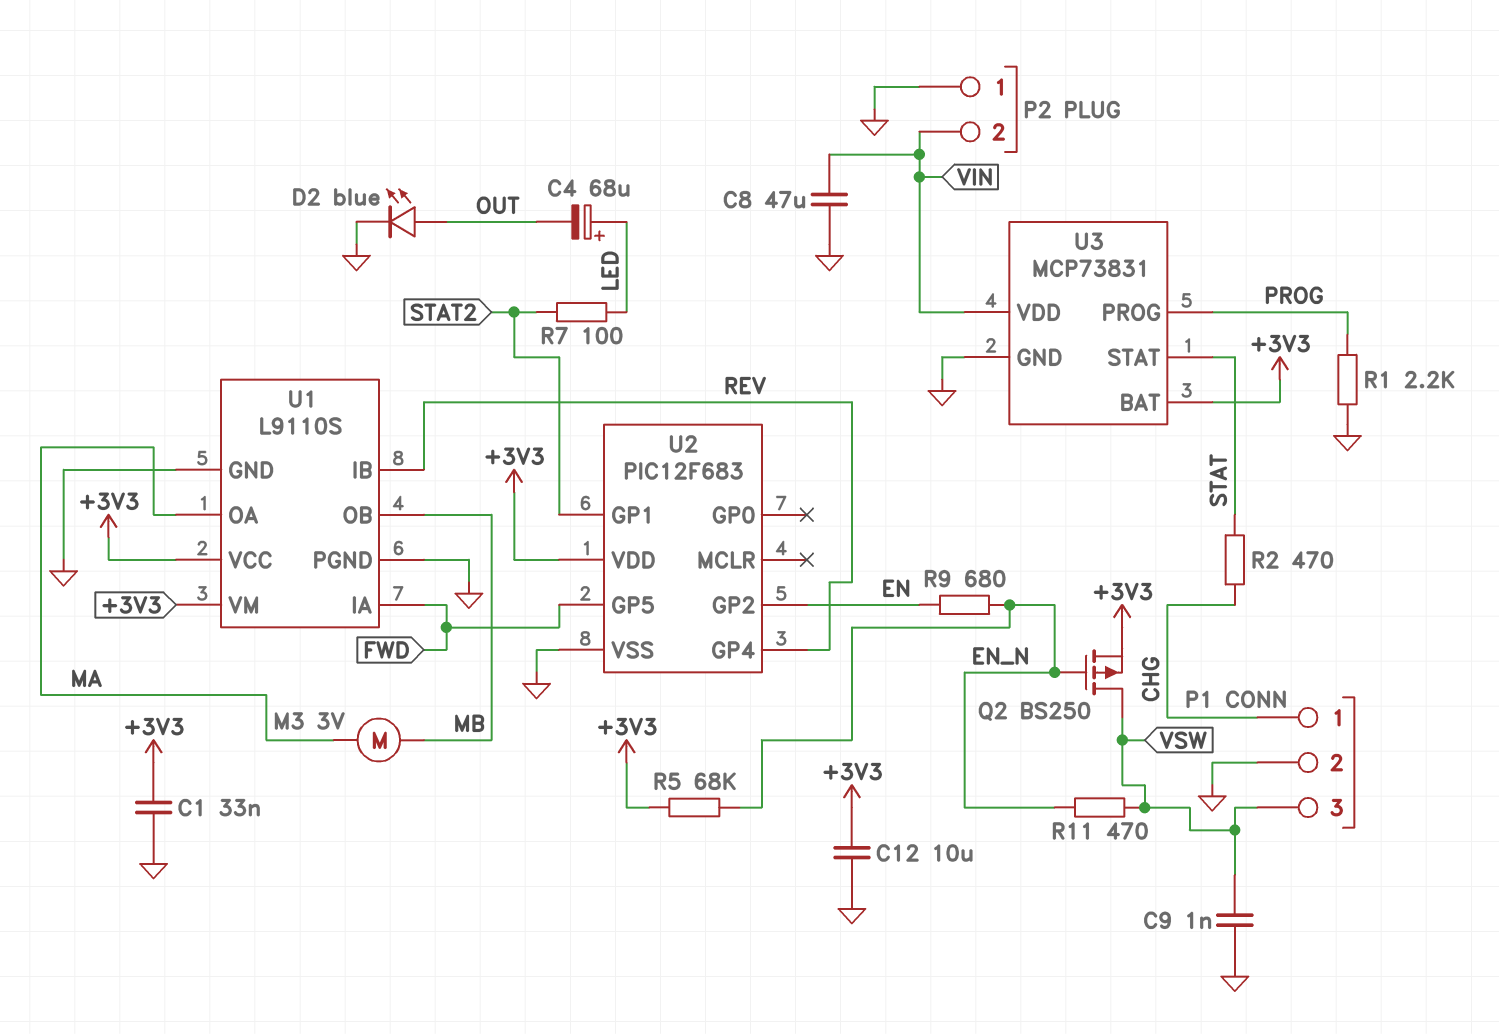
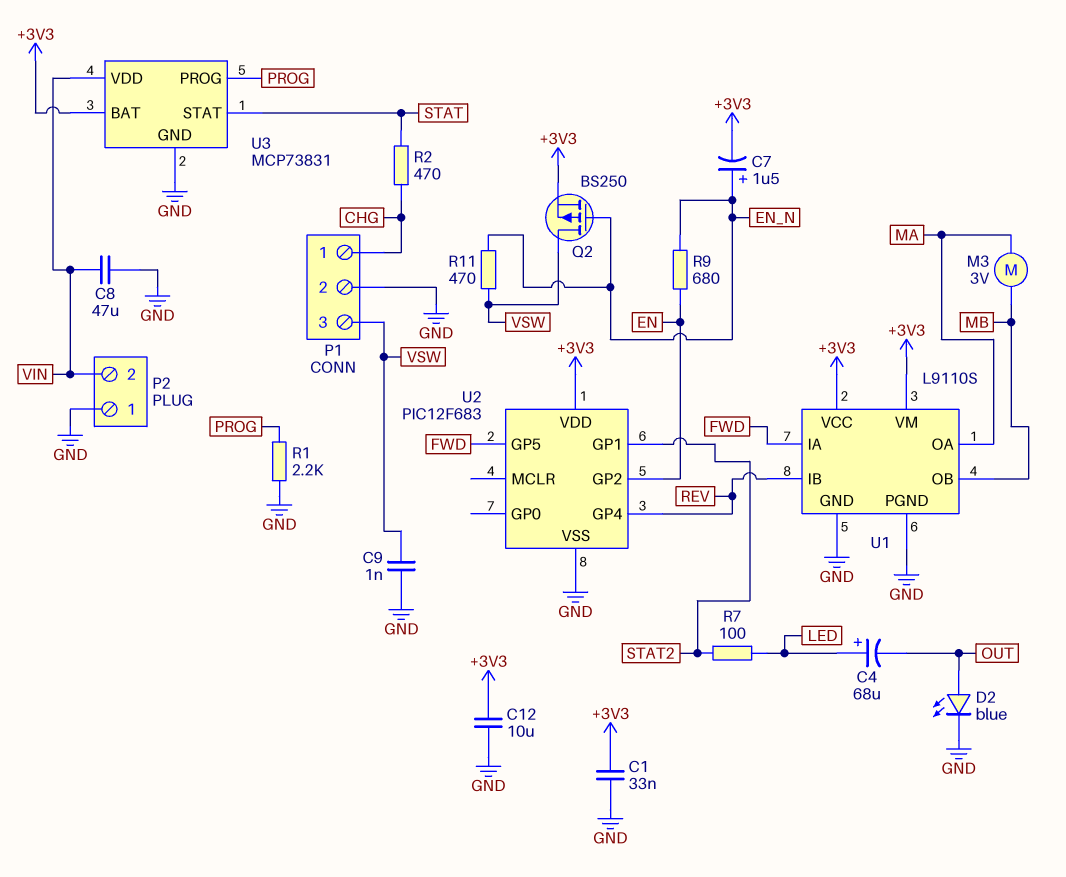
C7: none -> 1.5uF (plus EN_N, minus +3V3)
R5: 68k (+3V3, EN_N) -> none

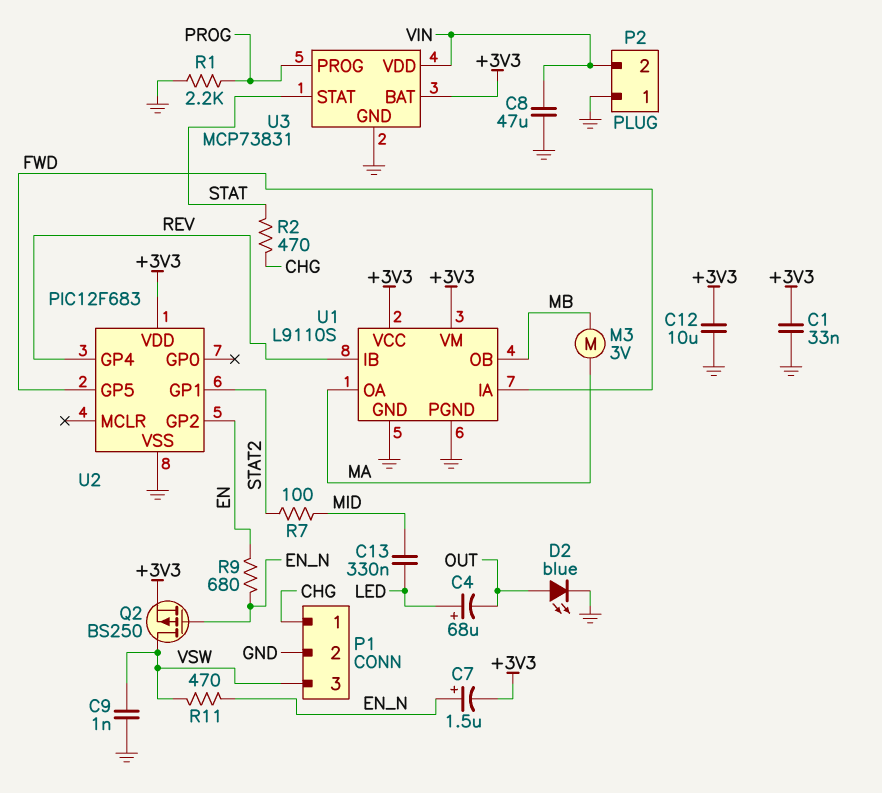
C13: none -> 330nF (LED, MID)
R7: 100 (LED, STAT2) -> 100 (MID, STAT2)

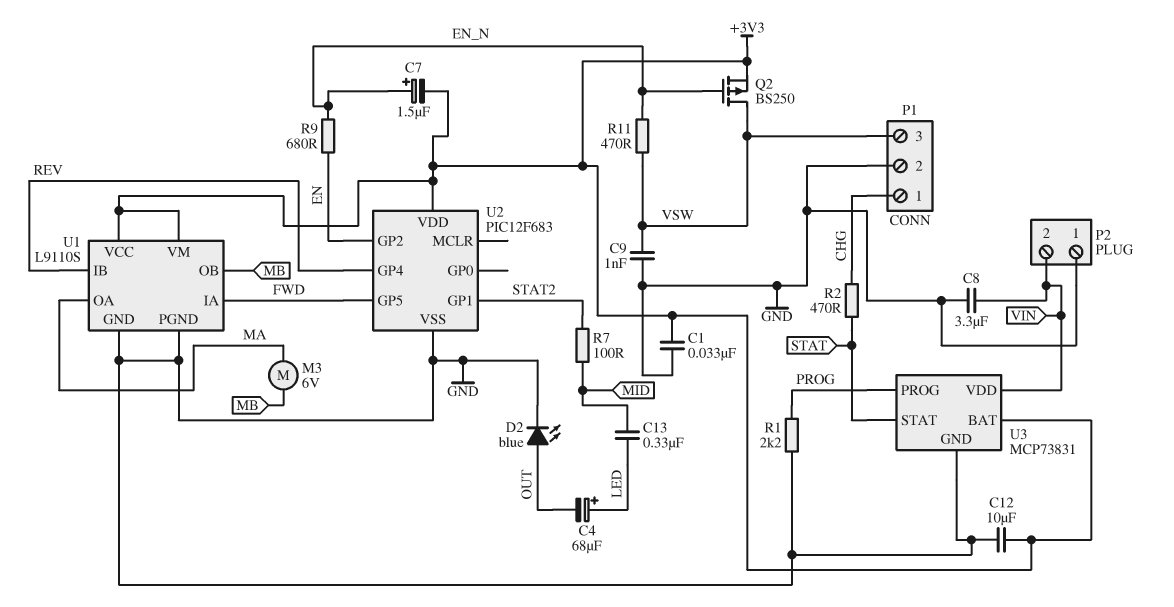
C8: 47uF (GND, VIN) -> 3.3uF (GND, VIN)
M3: motor 3V (MA, MB) -> motor 6V (MA, MB)

